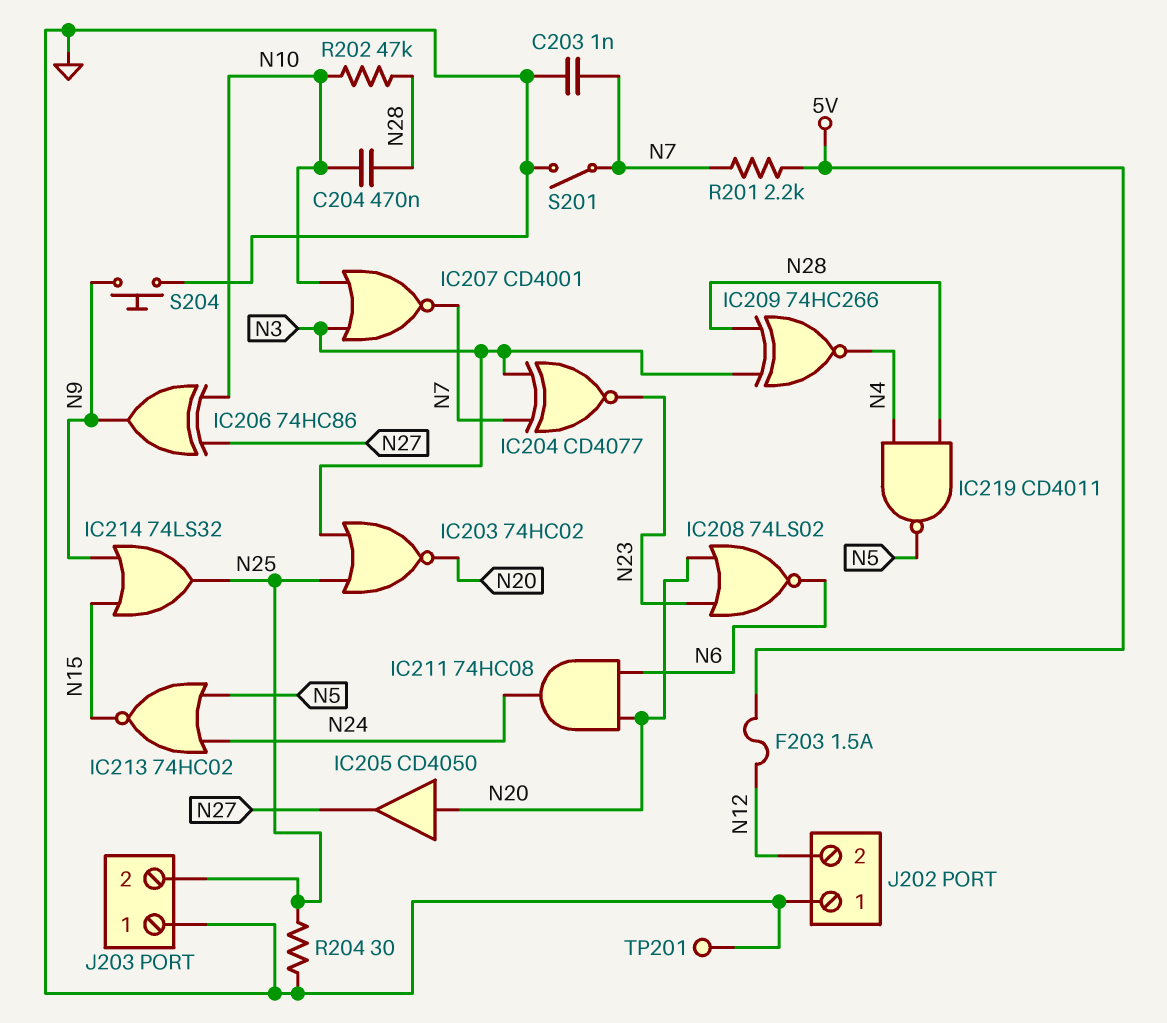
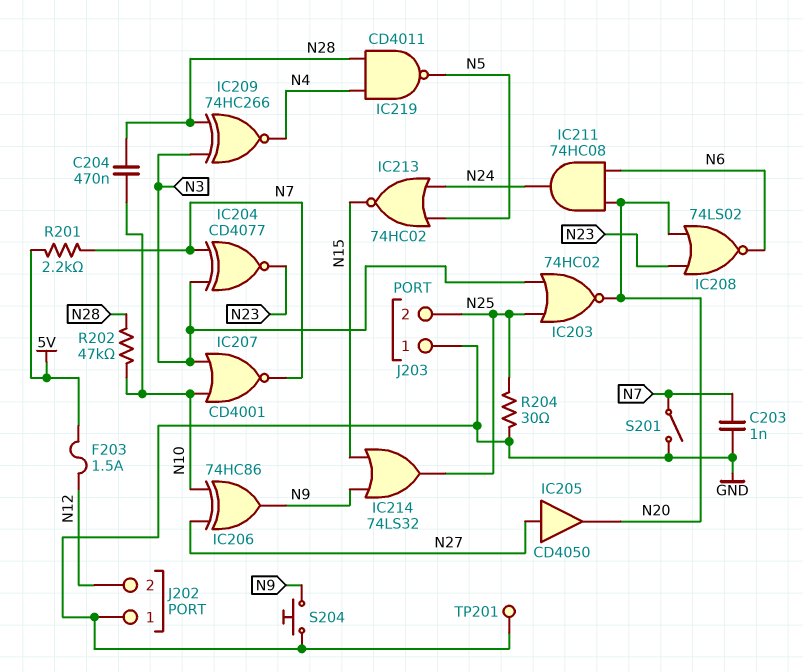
IC205: buffer CD4050 (in N20, out N27) -> buffer CD4050 (in N27, out N20)

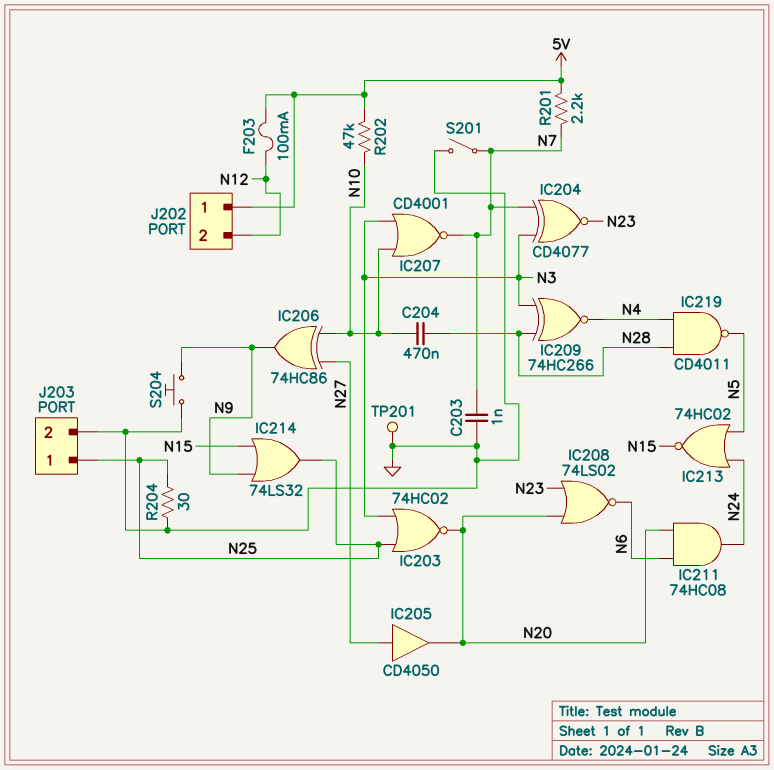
F203: 1.5A (5V, N12) -> 100mA (5V, N12)
J202 pin 1: GND -> 5V
J203 pin 1: GND -> N25
J203 pin 2: N25 -> GND
R202: 47k (N10, N28) -> 47k (5V, N10)

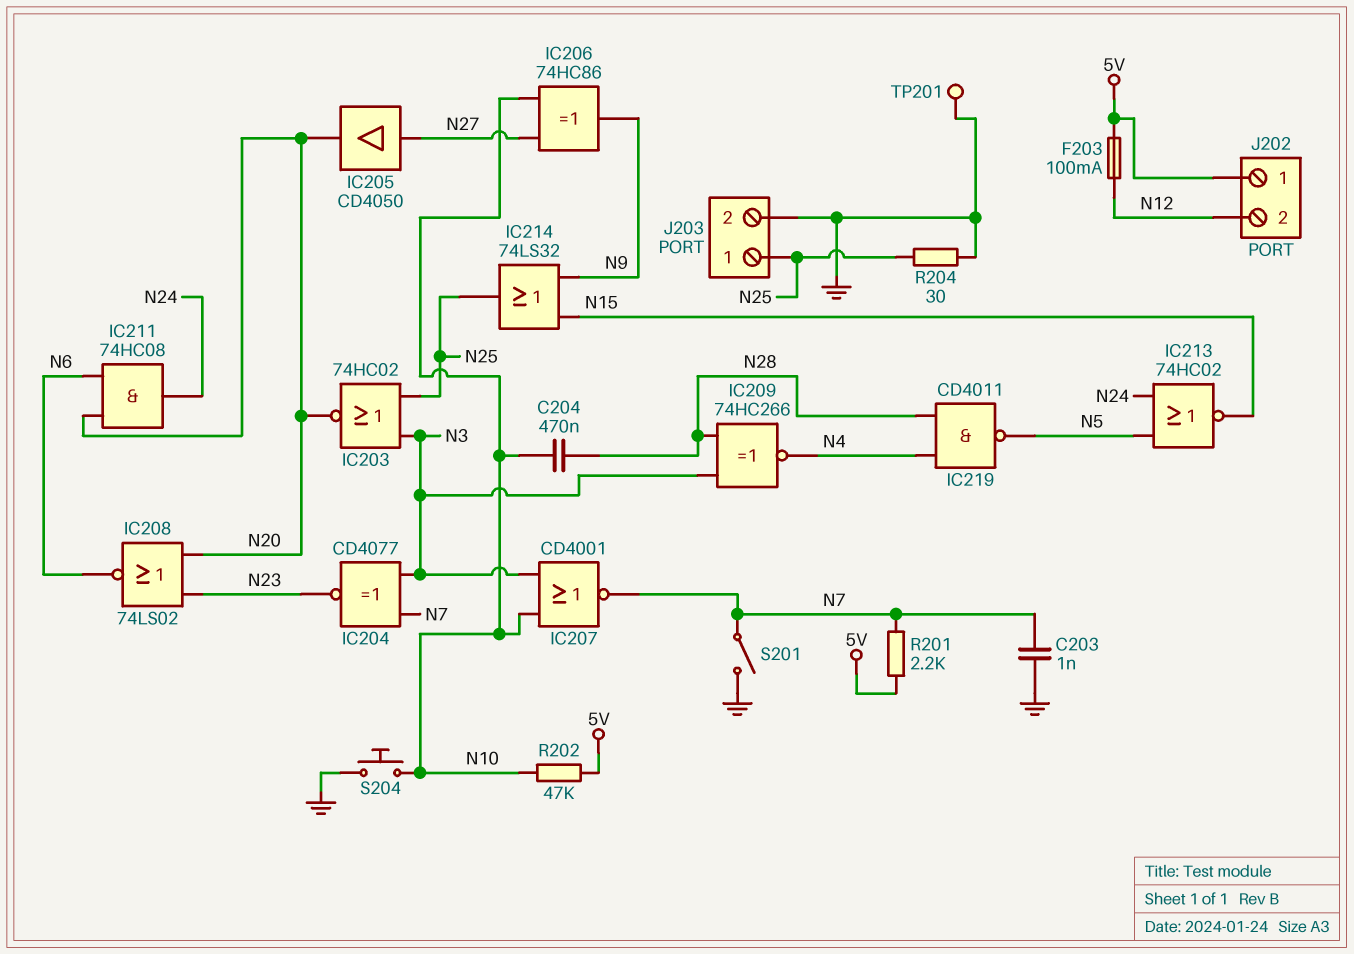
S204: button (GND, N9) -> button (GND, N10)

